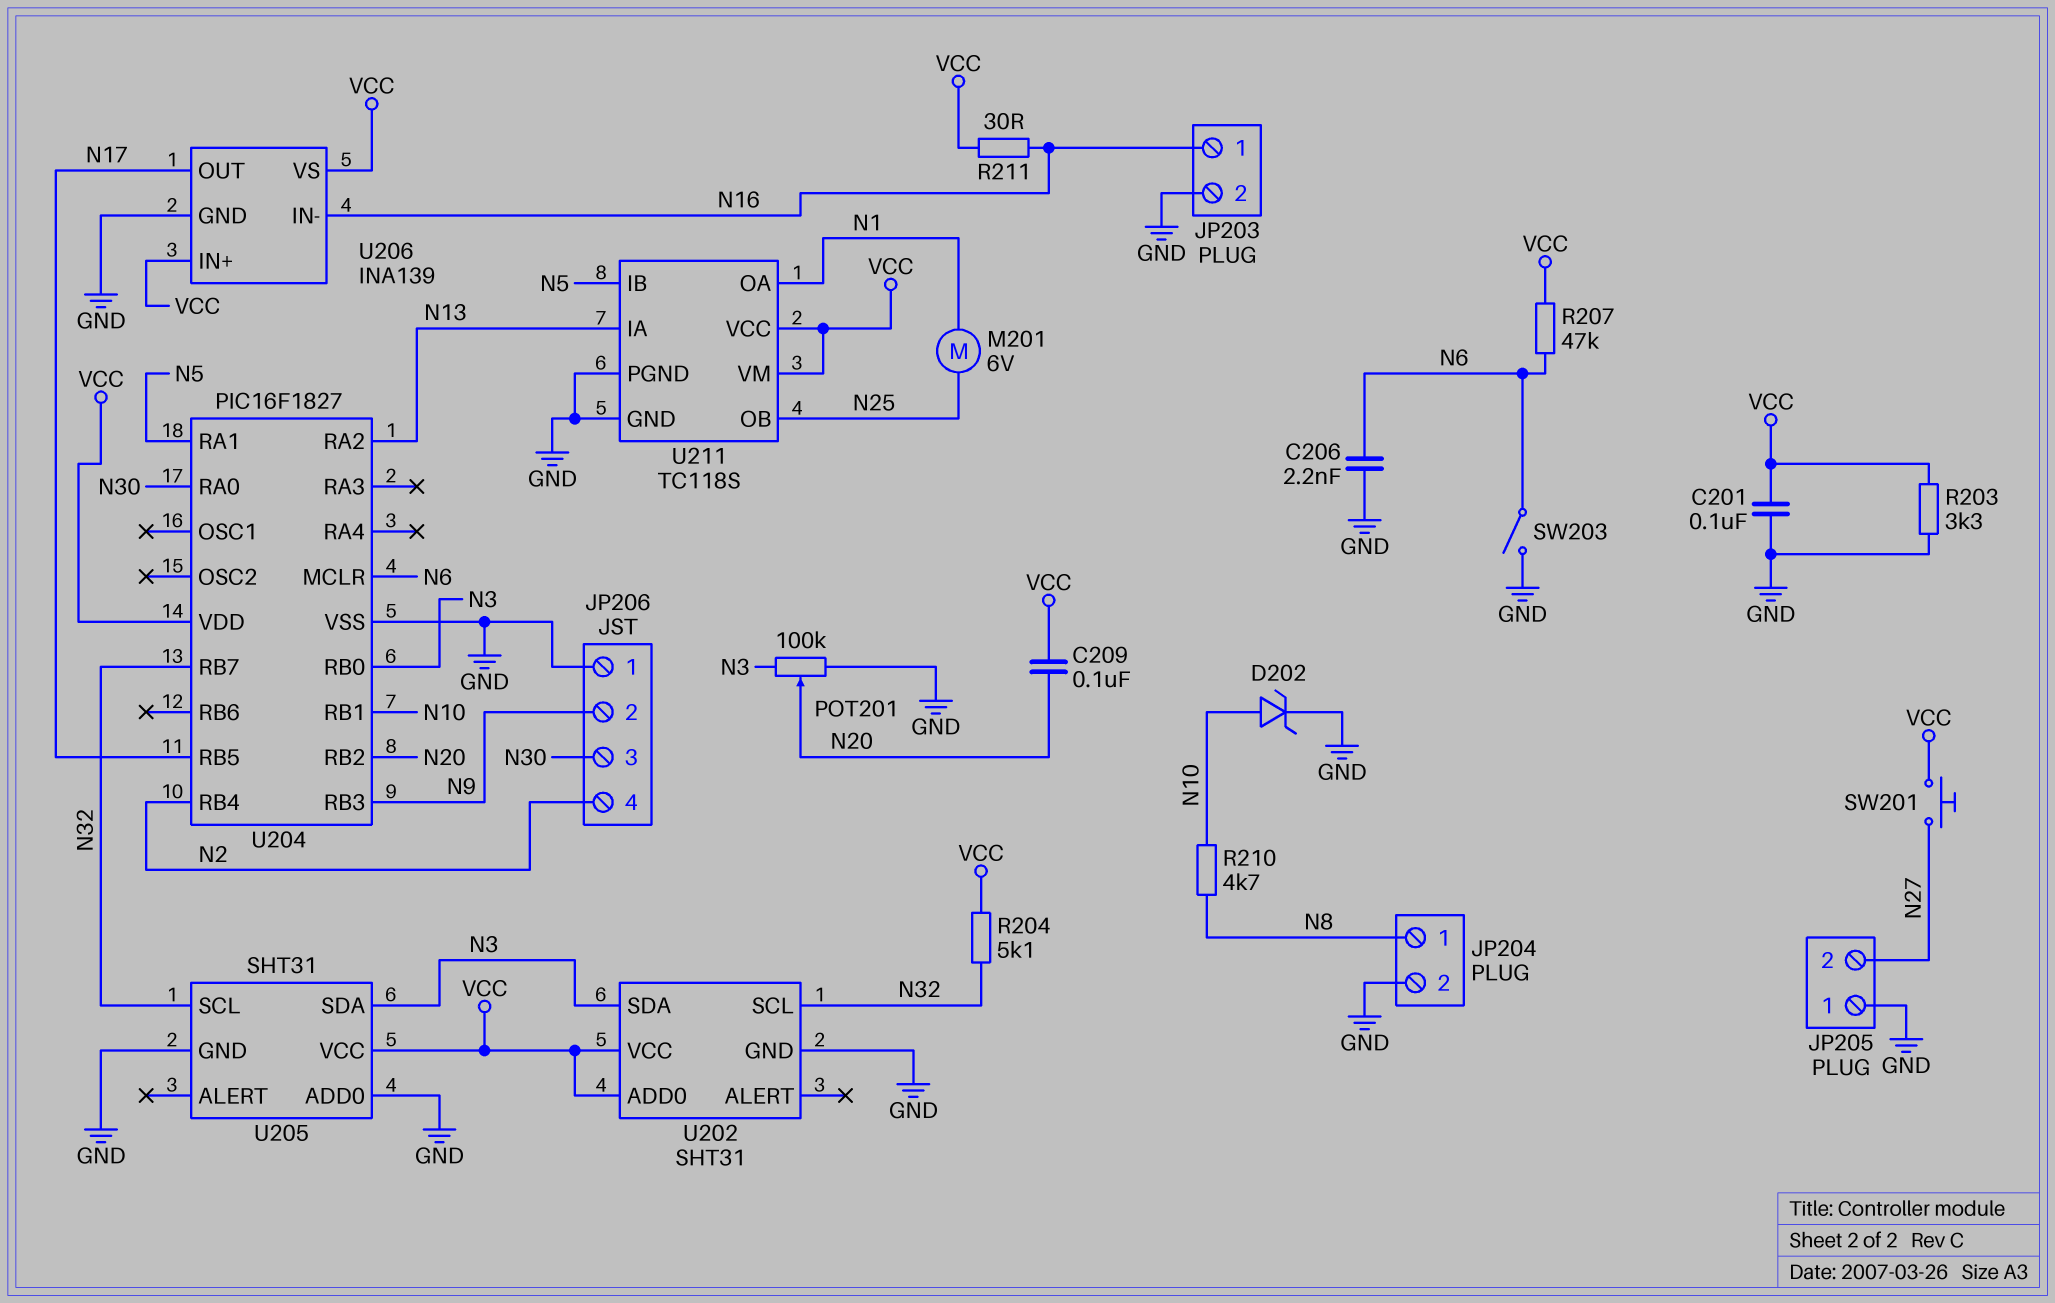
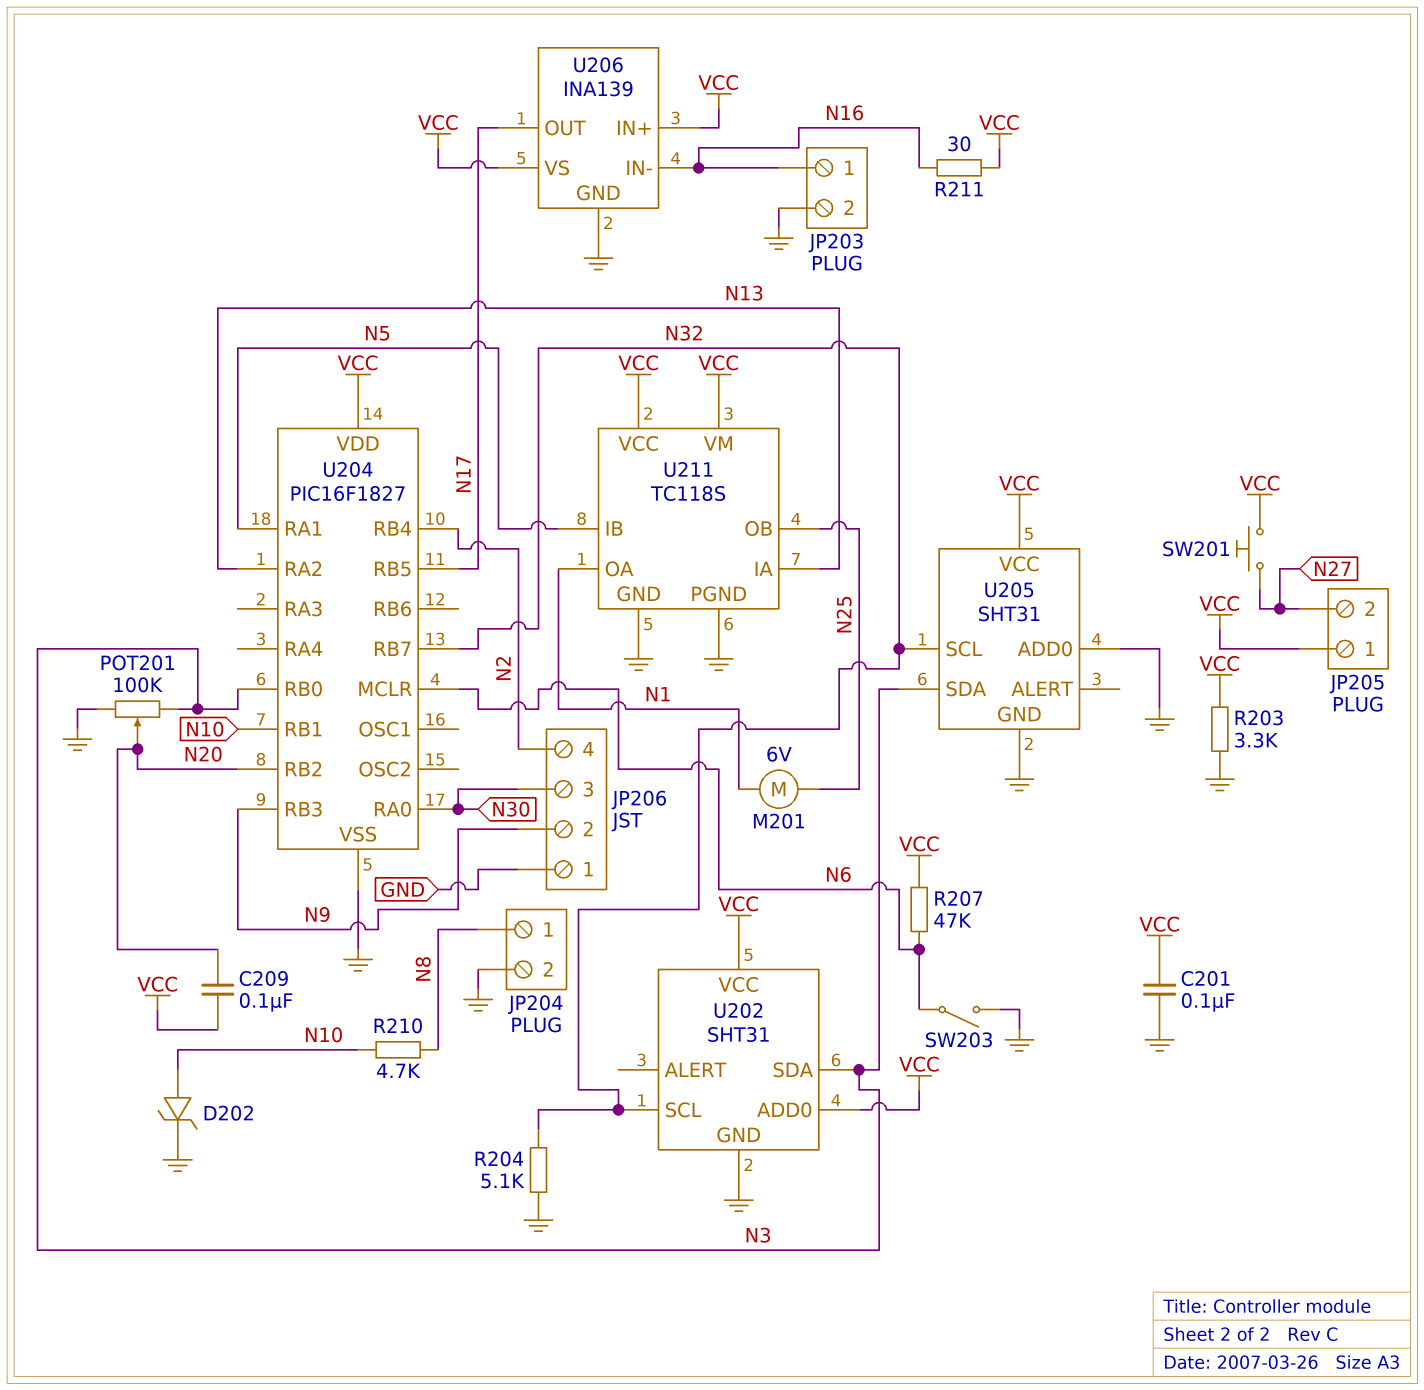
C206: 2.2nF (GND, N6) -> none
JP205 pin 1: GND -> VCC
R204: 5.1k (N32, VCC) -> 5.1k (GND, N32)

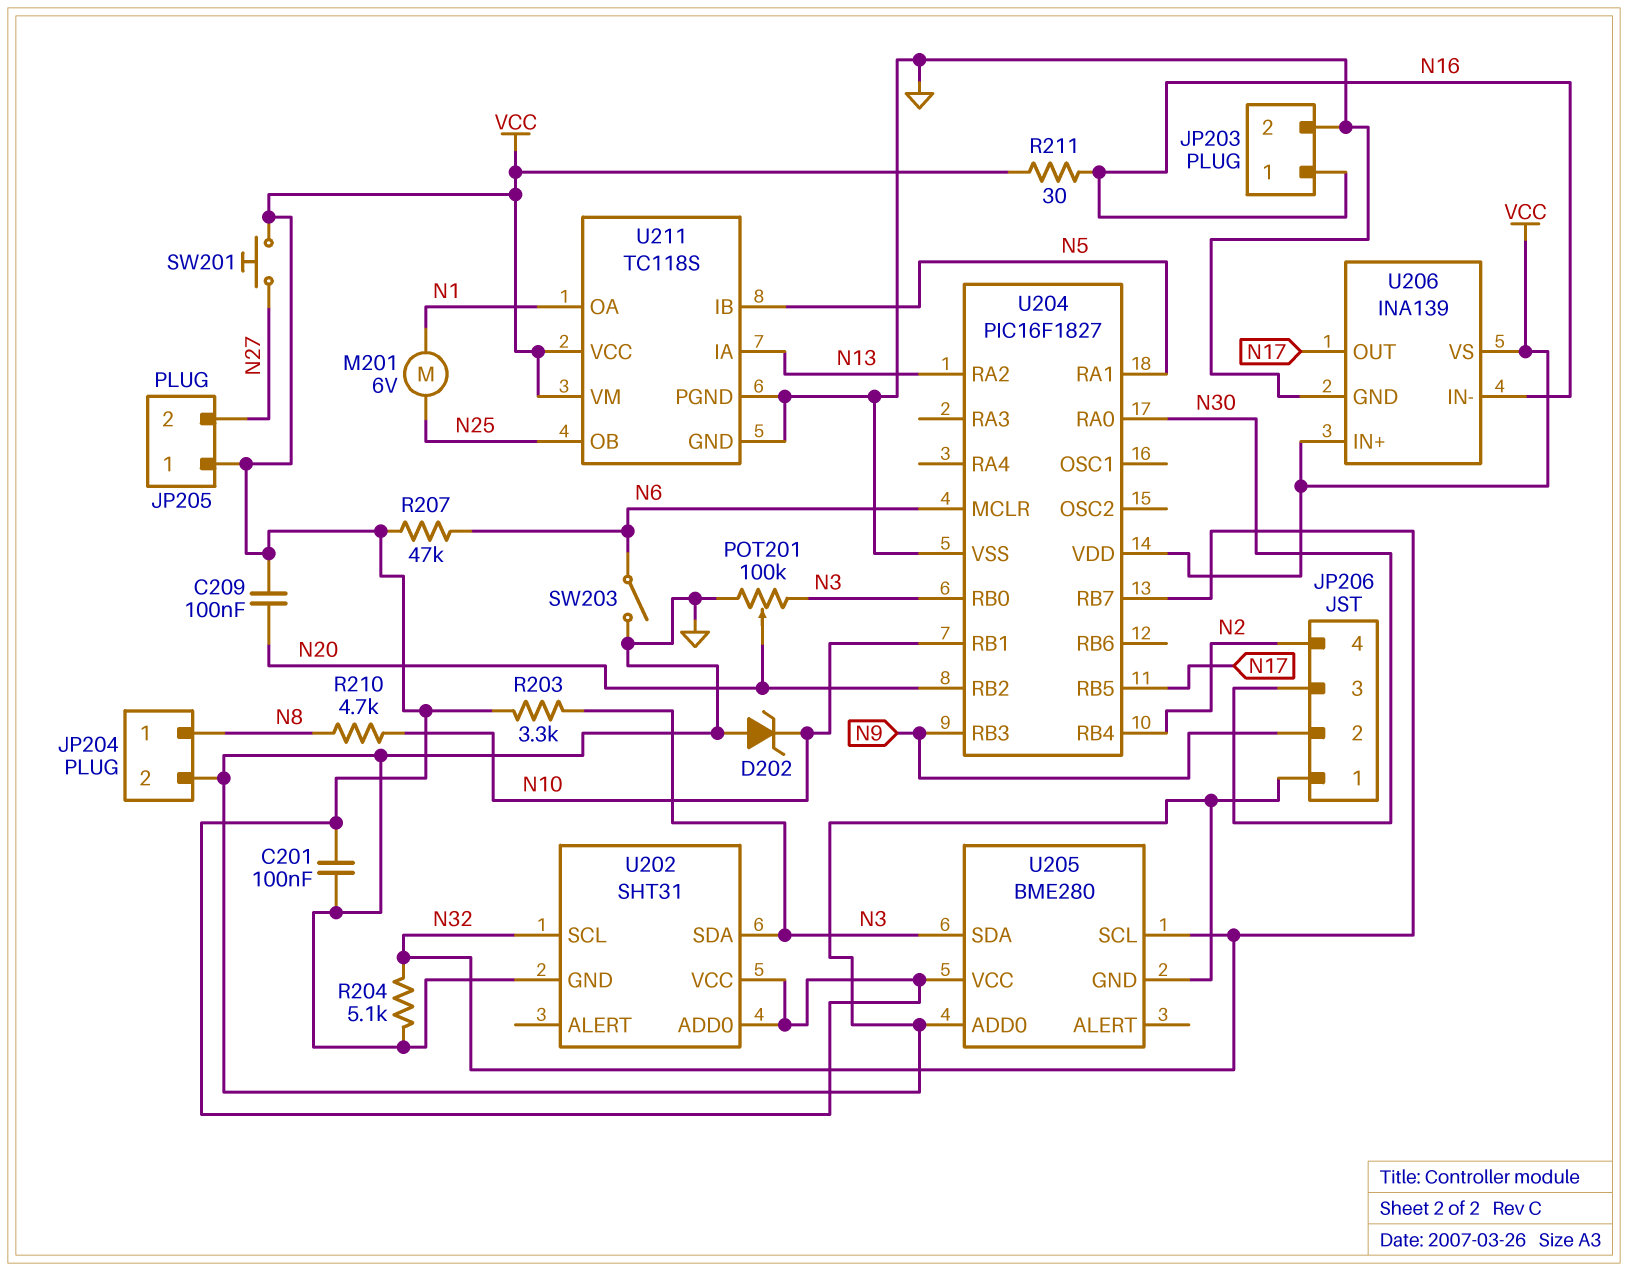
D202: zener (A N10, K GND) -> zener (A GND, K N10)
R203: 3.3k (GND, VCC) -> 3.3k (N3, VCC)
U205: SHT31 -> BME280

